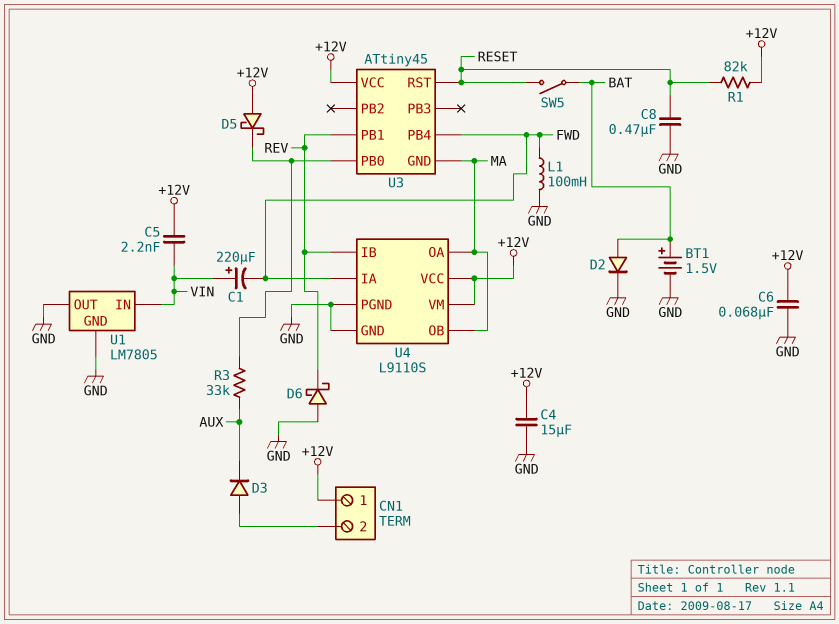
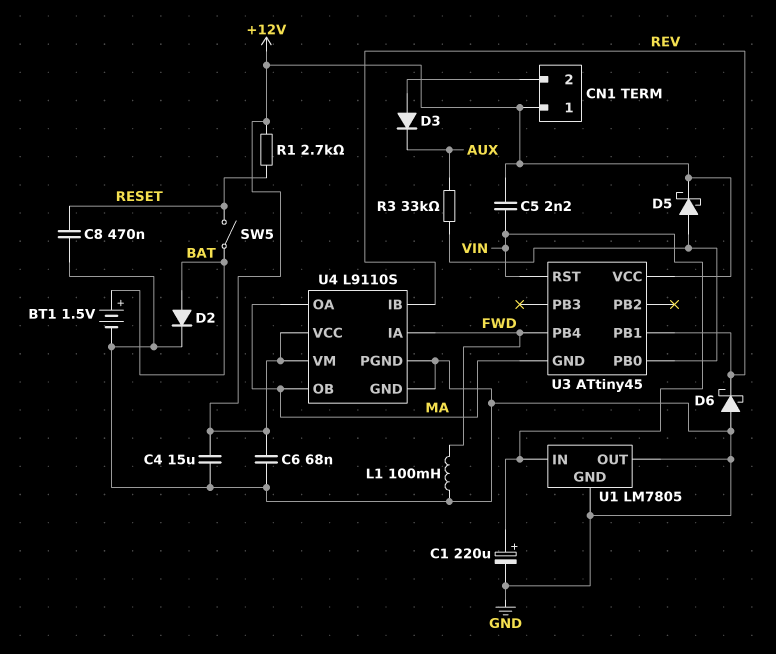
C1: 220uF (plus VIN, minus FWD) -> 220uF (plus VIN, minus GND)
D5: schottky (A +12V, K U3/PB0) -> schottky (A U3/PB0, K +12V)
R1: 82k (+12V, RESET) -> 2.7k (+12V, RESET)
U3 pin RST: RESET -> VIN

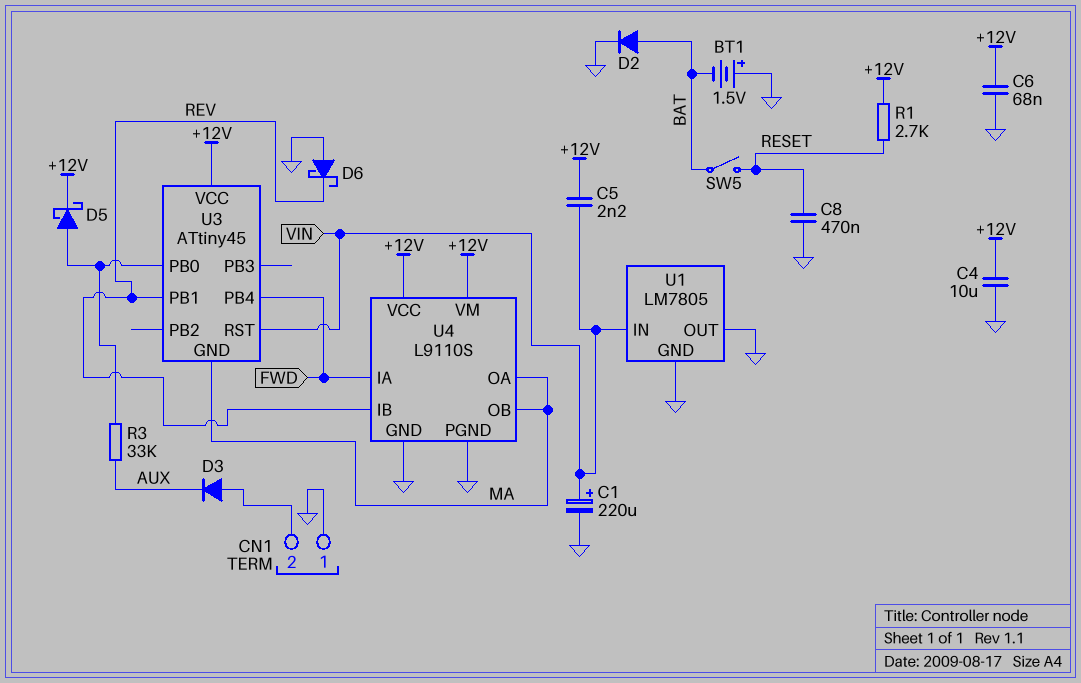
BT1: 1.5V (plus BAT, minus GND) -> 1.5V (plus GND, minus BAT)
C4: 15uF (+12V, GND) -> 10uF (+12V, GND)
CN1 pin 1: +12V -> GND
L1: 100mH (FWD, GND) -> none

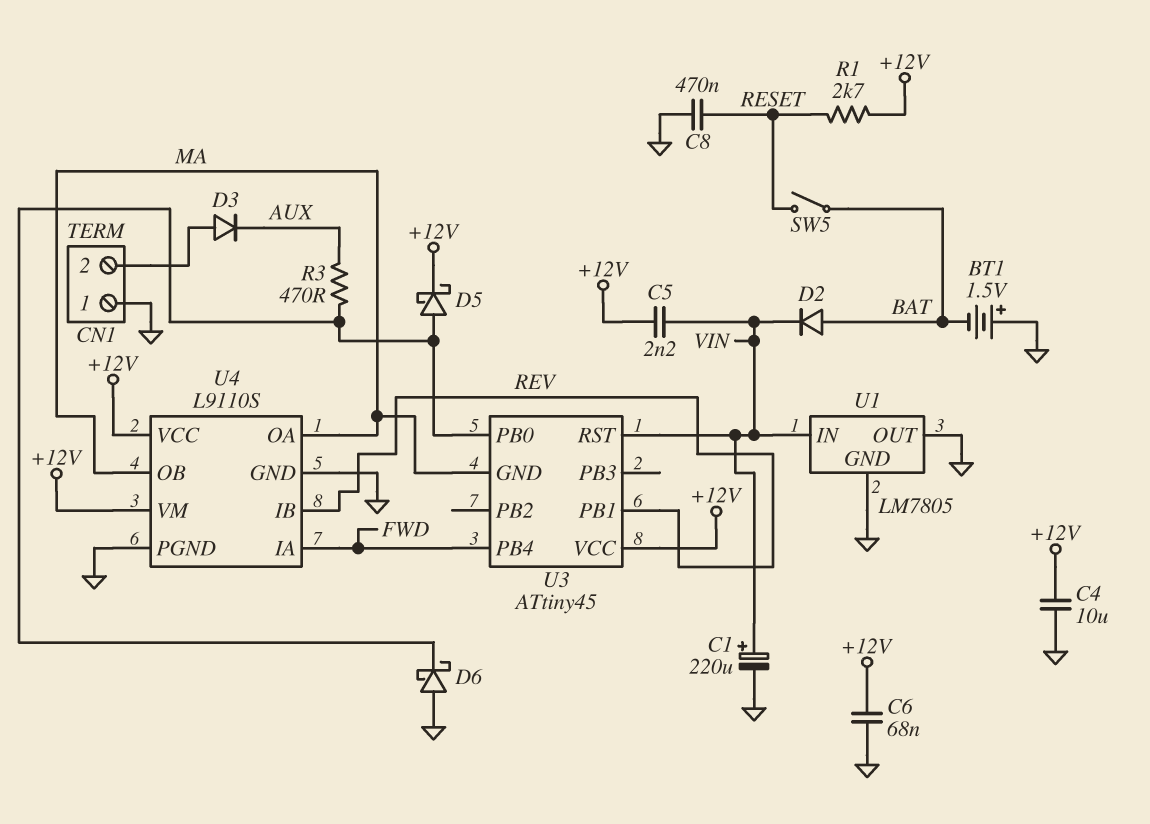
D2: diode (A BAT, K GND) -> diode (A BAT, K VIN)
D6: schottky (A GND, K REV) -> schottky (A GND, K U3/PB0)
R3: 33k (AUX, U3/PB0) -> 470 (AUX, U3/PB0)

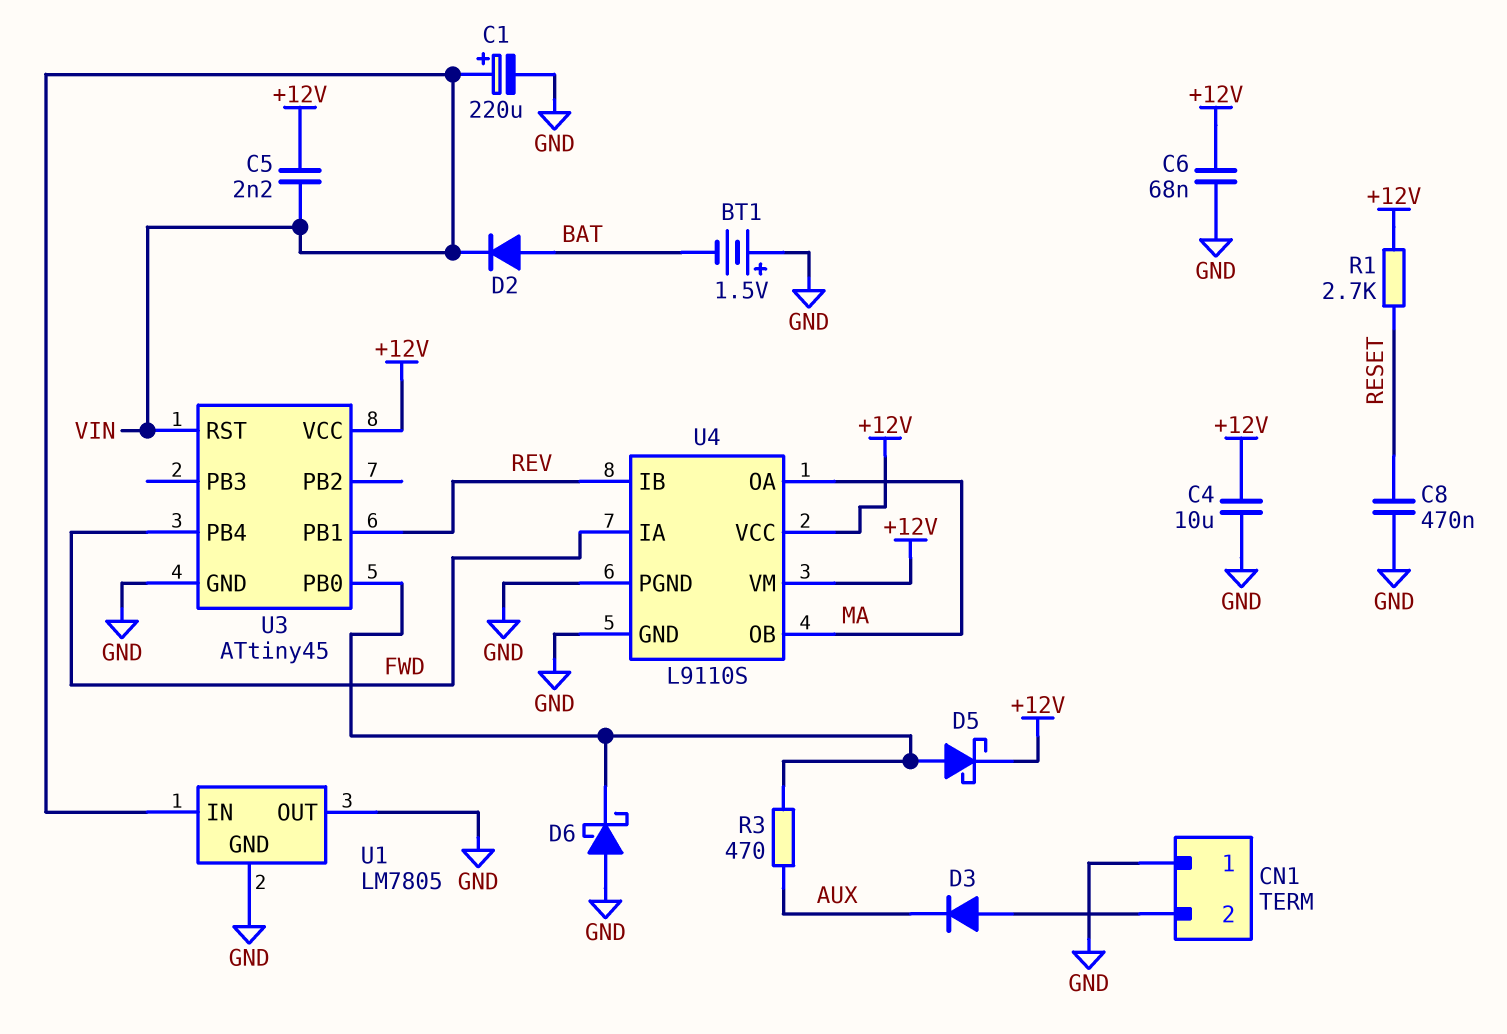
SW5: switch (BAT, RESET) -> none
U3 pin GND: MA -> GND

